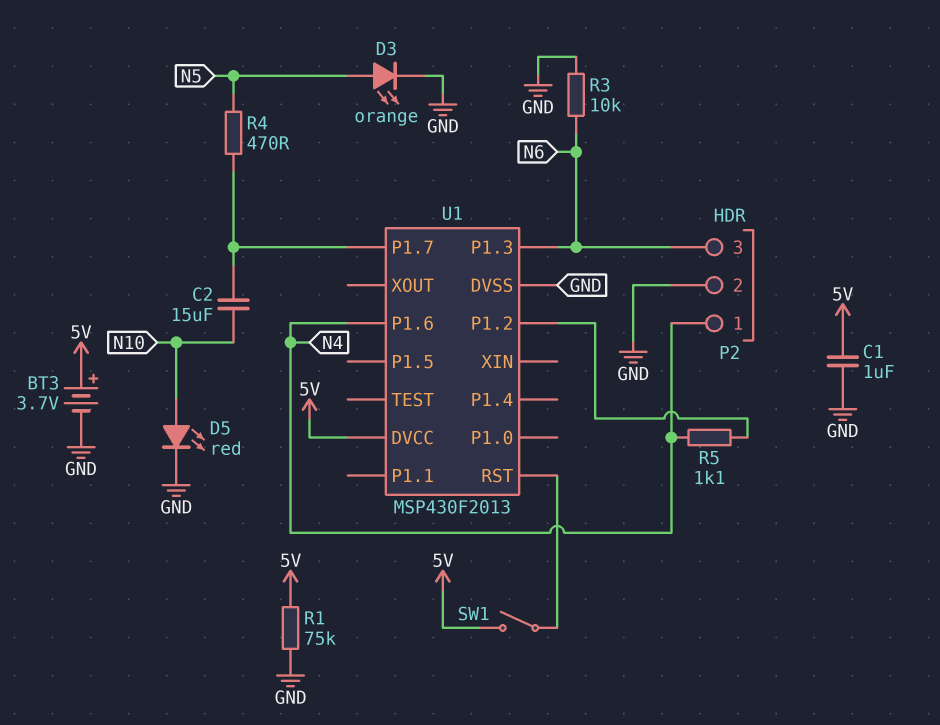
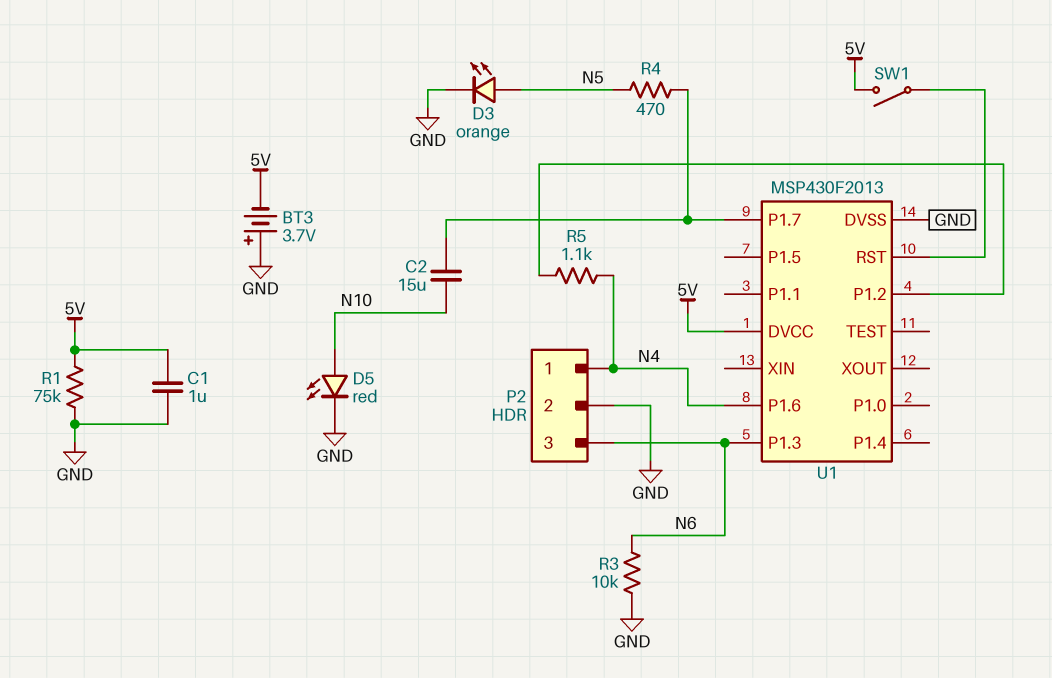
BT3: 3.7V (plus 5V, minus GND) -> 3.7V (plus GND, minus 5V)

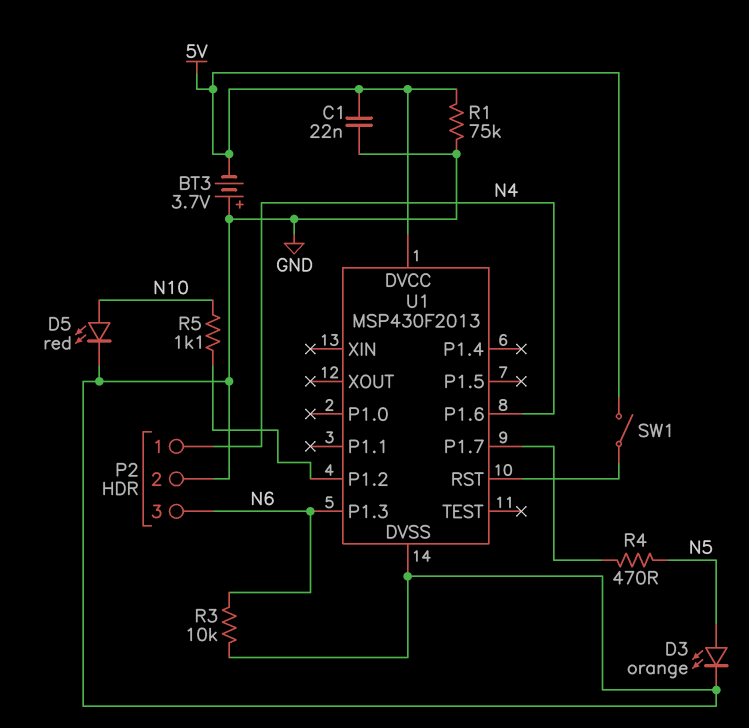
C1: 1uF (5V, GND) -> 22nF (5V, GND)
C2: 15uF (N10, U1/P1.7) -> none
R5: 1.1k (N4, U1/P1.2) -> 1.1k (N10, U1/P1.2)

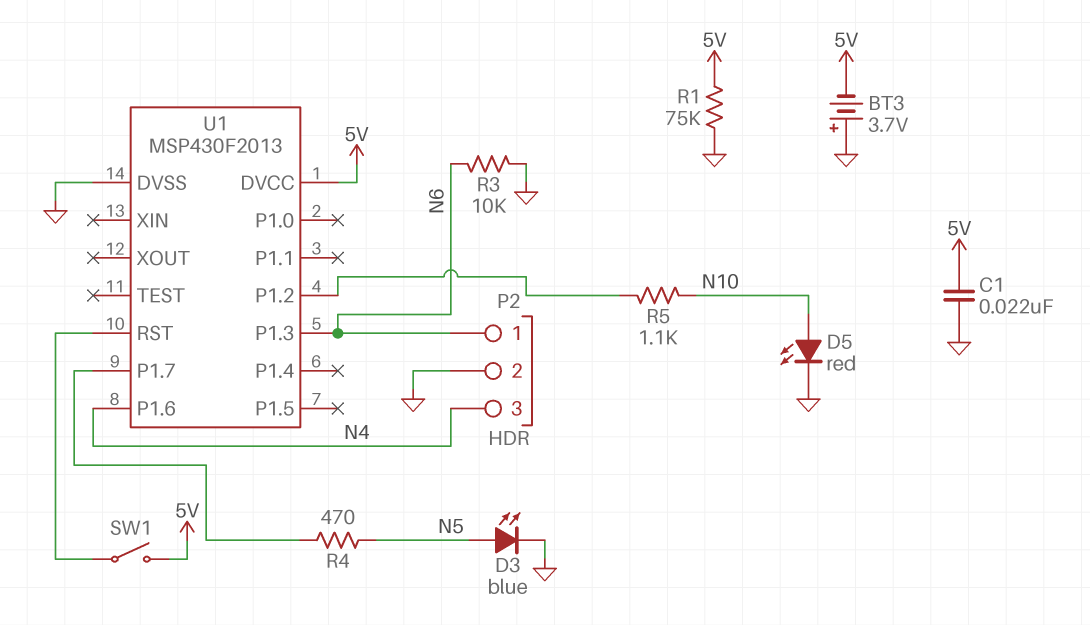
D3: LED orange (A N5, K GND) -> LED blue (A N5, K GND)
P2 pin 1: N4 -> N6
P2 pin 3: N6 -> N4

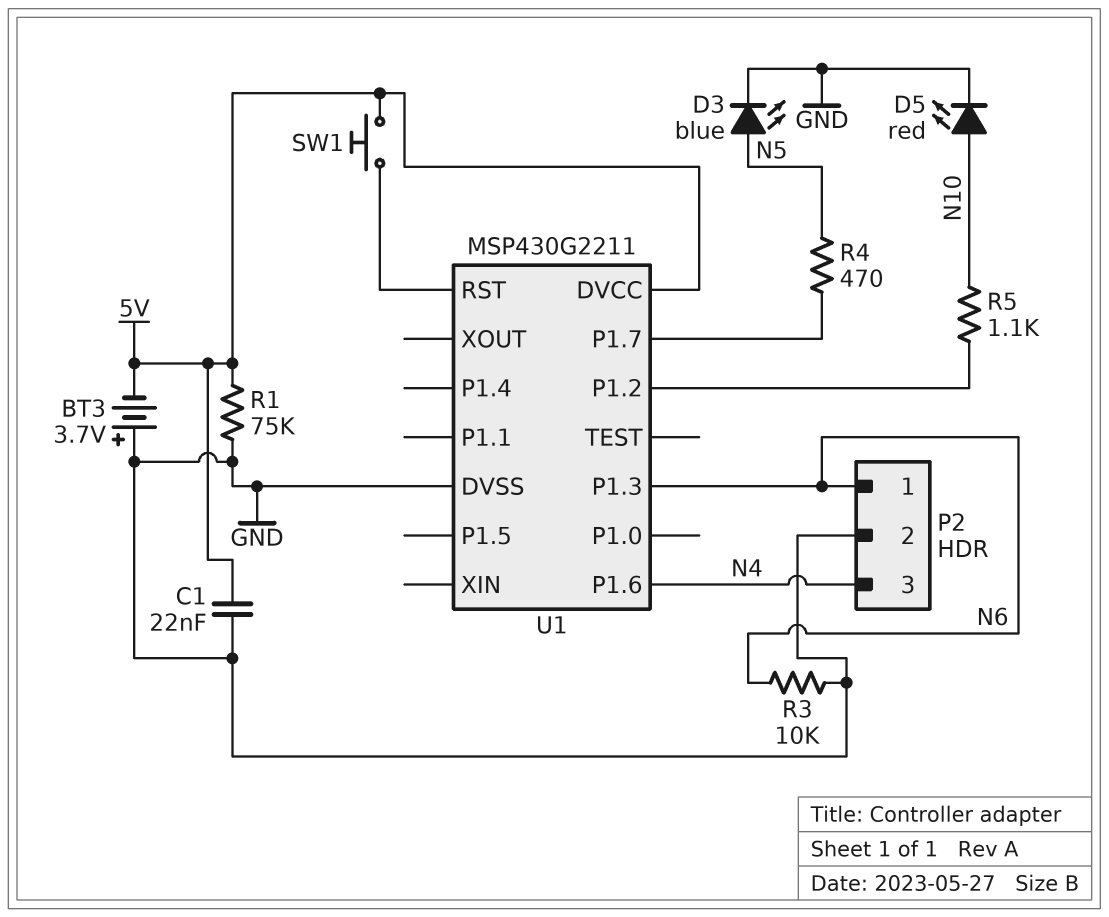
SW1: switch (5V, U1/RST) -> button (5V, U1/RST)
U1: MSP430F2013 -> MSP430G2211

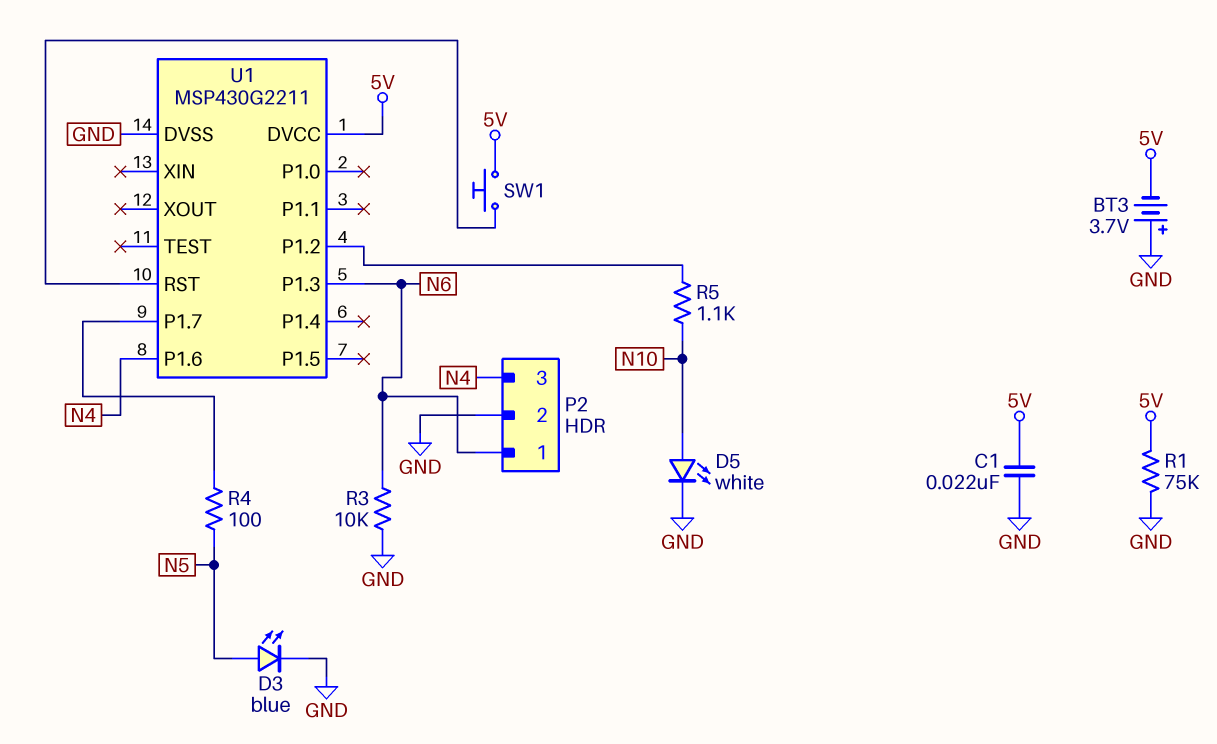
D5: LED red (A N10, K GND) -> LED white (A N10, K GND)
R4: 470 (N5, U1/P1.7) -> 100 (N5, U1/P1.7)

